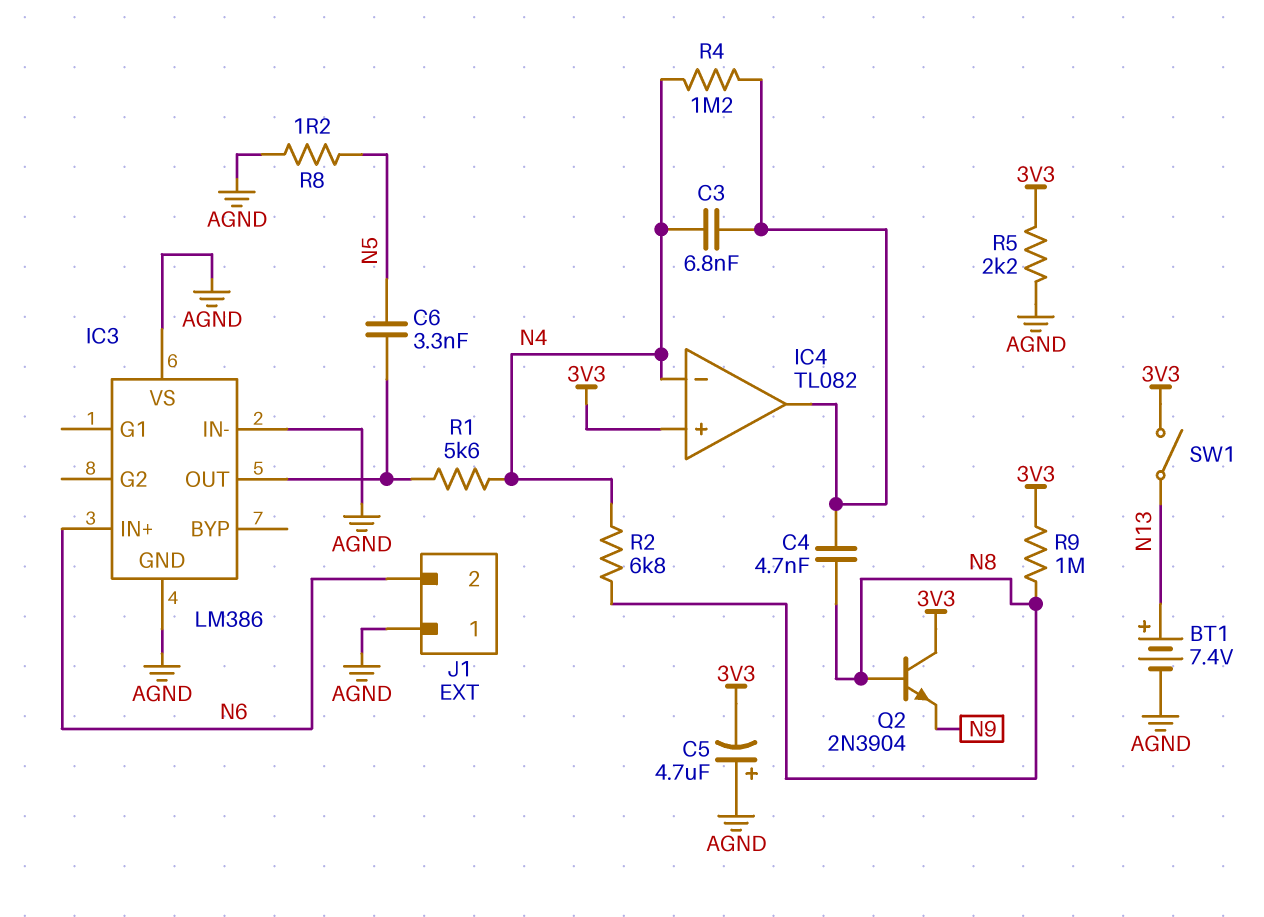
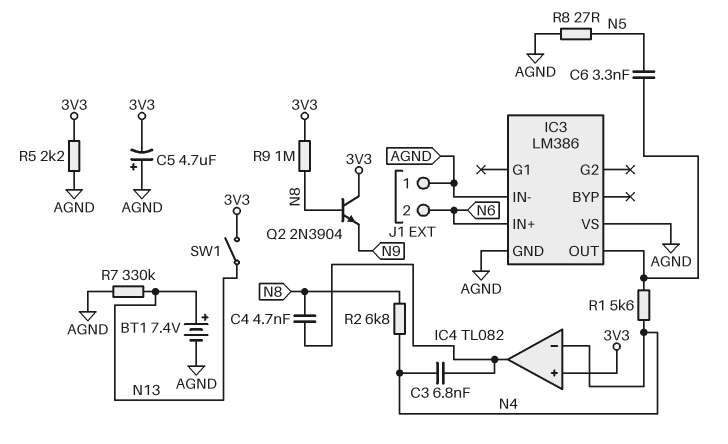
R4: 1.2M (IC4/out, N4) -> none
R7: none -> 330k (AGND, N13)
R8: 1.2 (AGND, N5) -> 27 (AGND, N5)

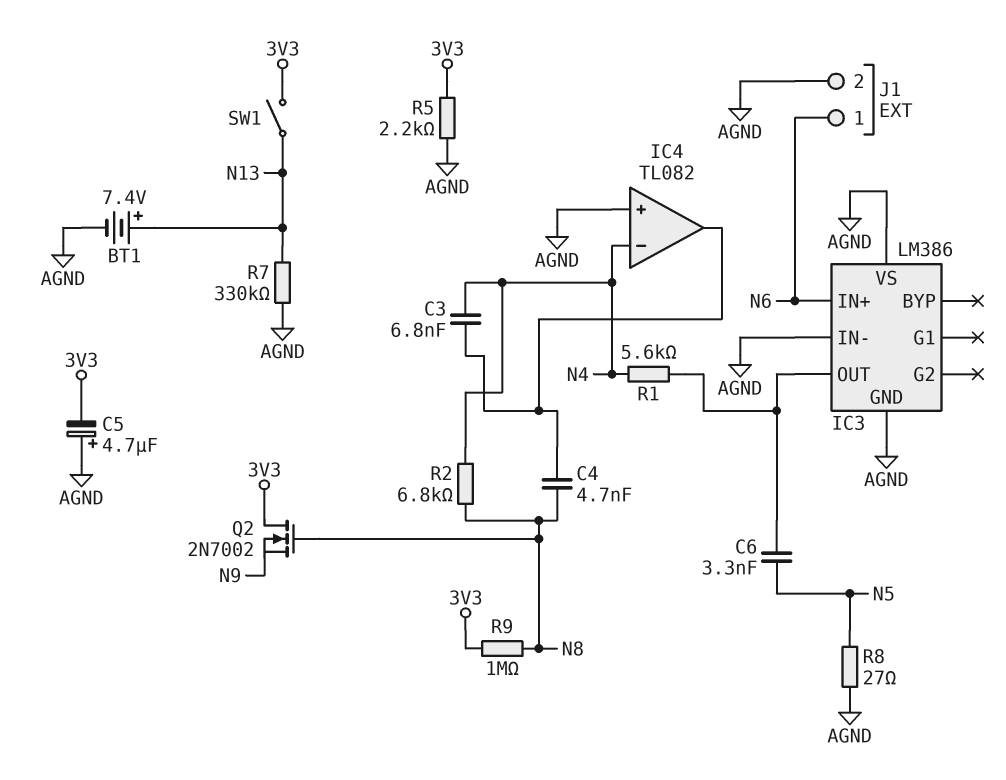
IC4 pin in+: 3V3 -> AGND
J1 pin 1: AGND -> N6
J1 pin 2: N6 -> AGND
Q2: NPN 2N3904 (B N8, C 3V3, E N9) -> NMOS 2N7002 (G N8, D 3V3, S N9)

